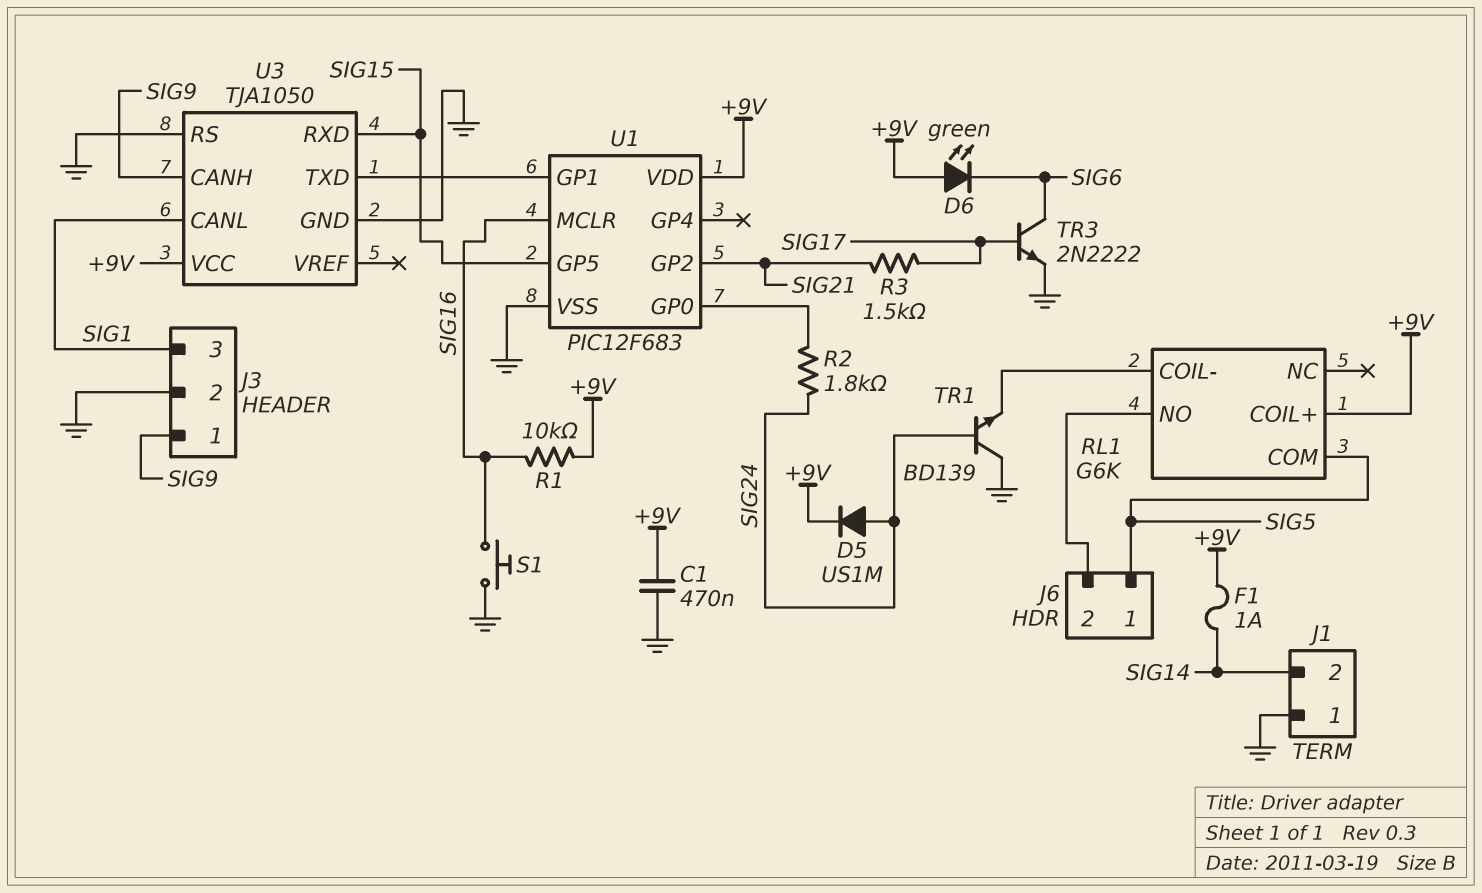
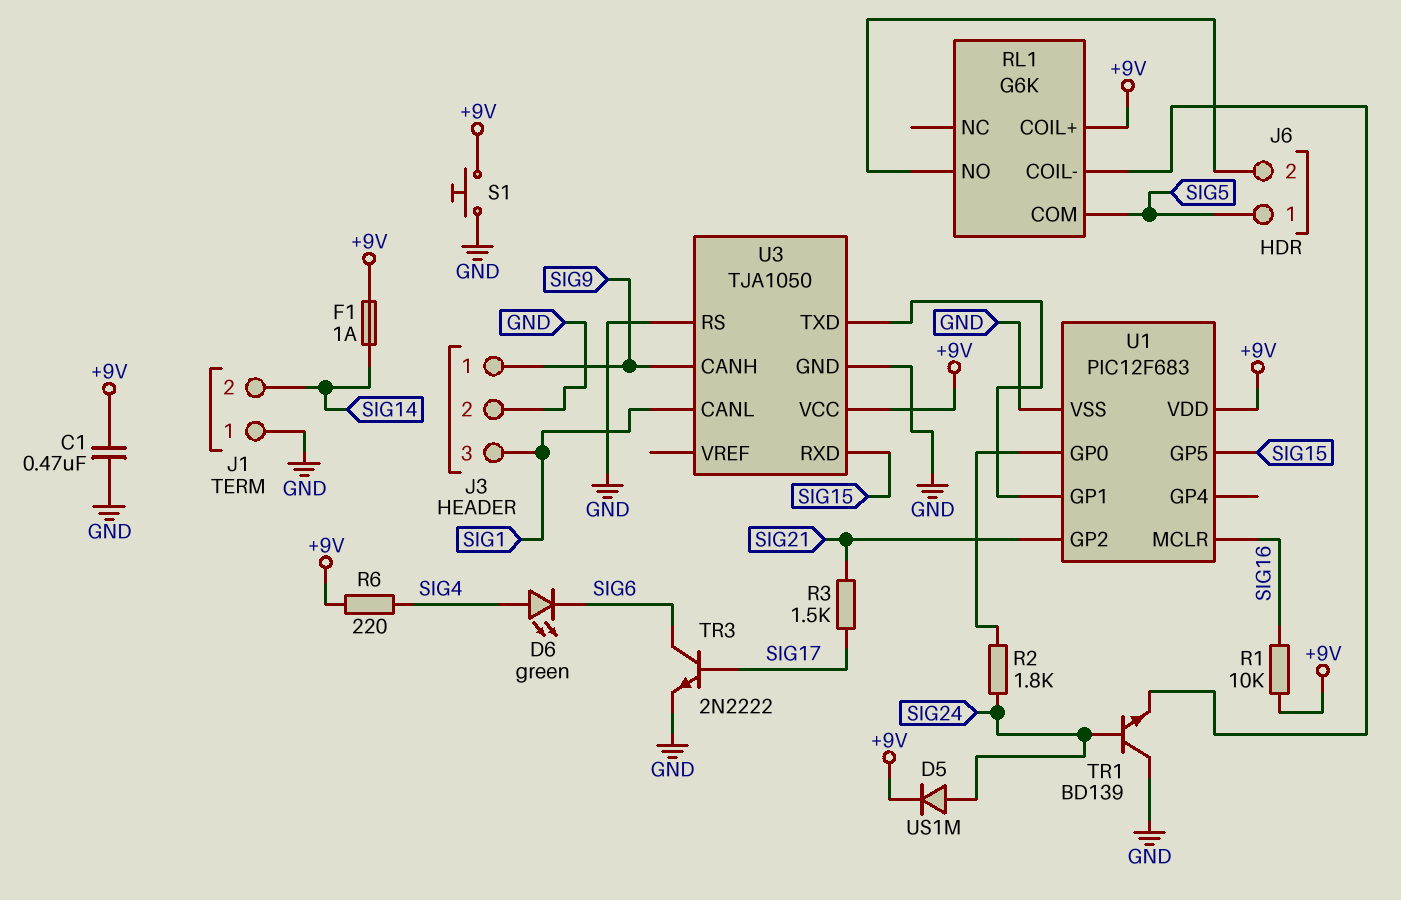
D6: LED green (A +9V, K SIG6) -> LED green (A SIG4, K SIG6)
R6: none -> 220 (+9V, SIG4)
S1: button (GND, SIG16) -> button (+9V, GND)

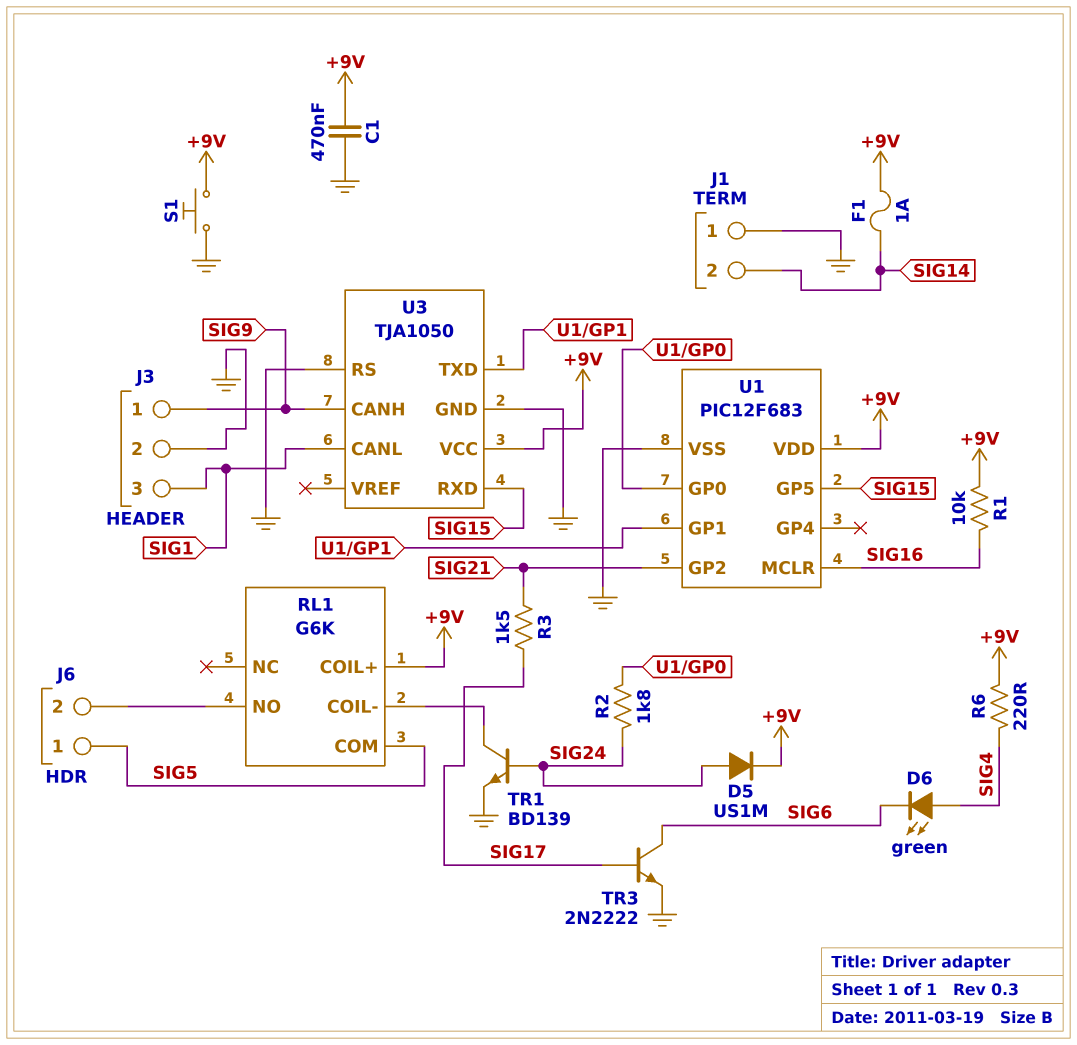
TR1: NPN BD139 (B SIG24, C GND, E RL1/COIL-) -> NPN BD139 (B SIG24, C RL1/COIL-, E GND)

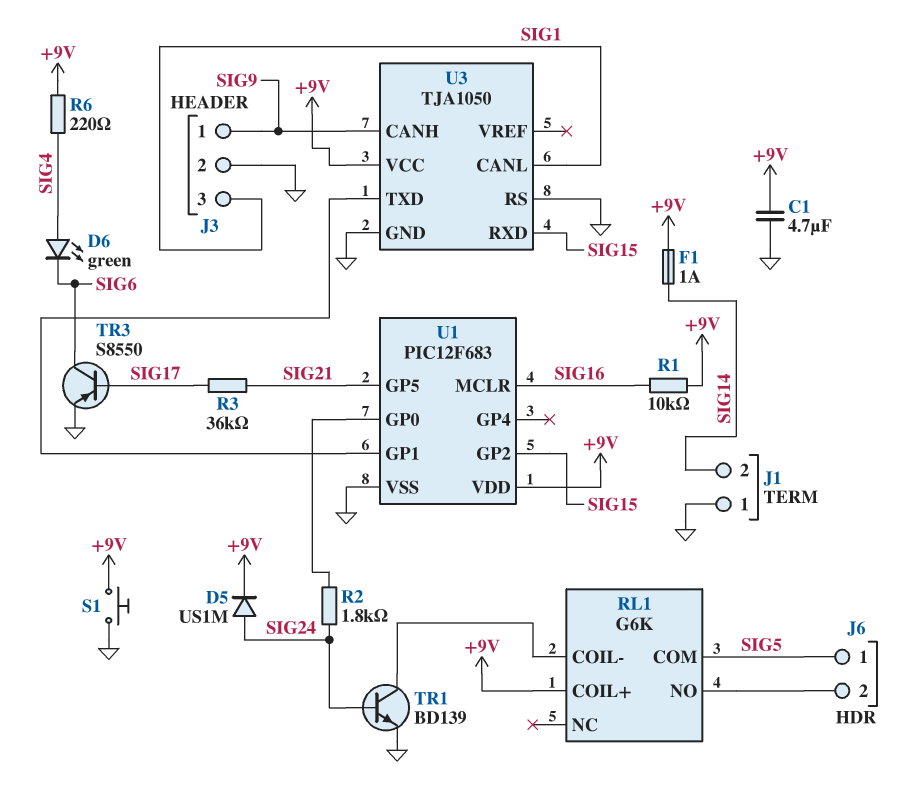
C1: 470nF (+9V, GND) -> 4.7uF (+9V, GND)
R3: 1.5k (SIG17, SIG21) -> 36k (SIG17, SIG21)
TR3: NPN 2N2222 (B SIG17, C SIG6, E GND) -> PNP S8550 (B SIG17, C SIG6, E GND)
U1 pin GP2: SIG21 -> SIG15
U1 pin GP5: SIG15 -> SIG21

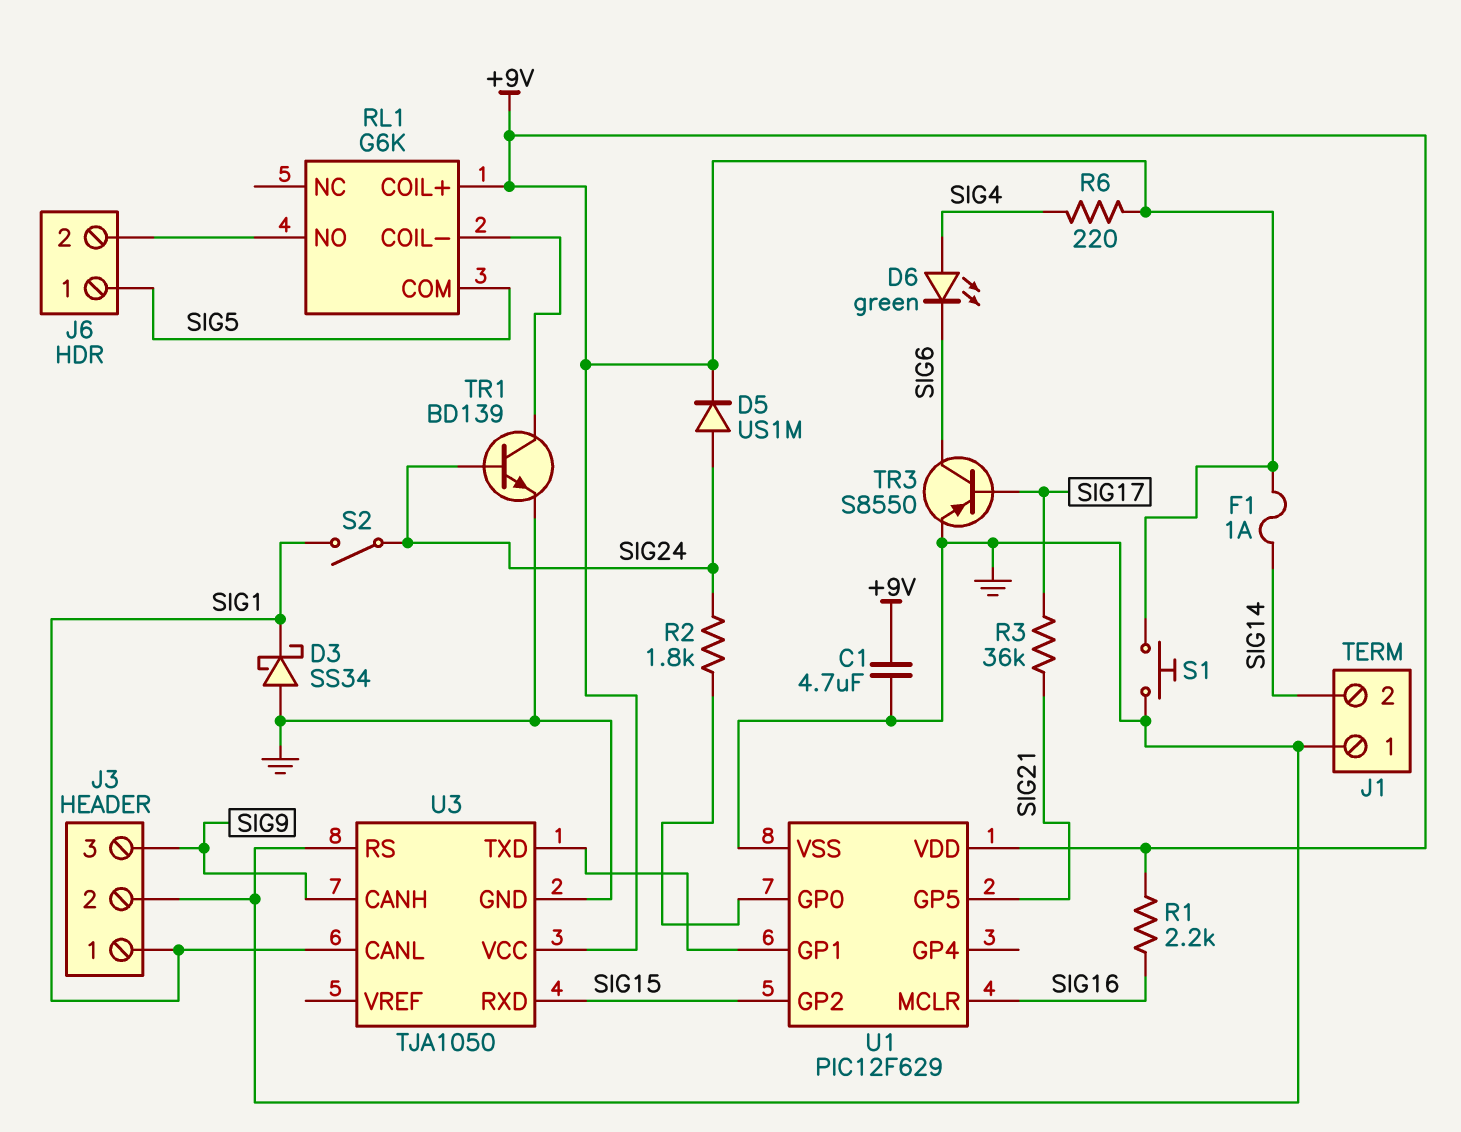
D3: none -> schottky SS34 (A GND, K SIG1)
J3 pin 1: SIG9 -> SIG1
J3 pin 3: SIG1 -> SIG9
R1: 10k (+9V, SIG16) -> 2.2k (+9V, SIG16)
S2: none -> switch (SIG1, SIG24)
U1: PIC12F683 -> PIC12F629

